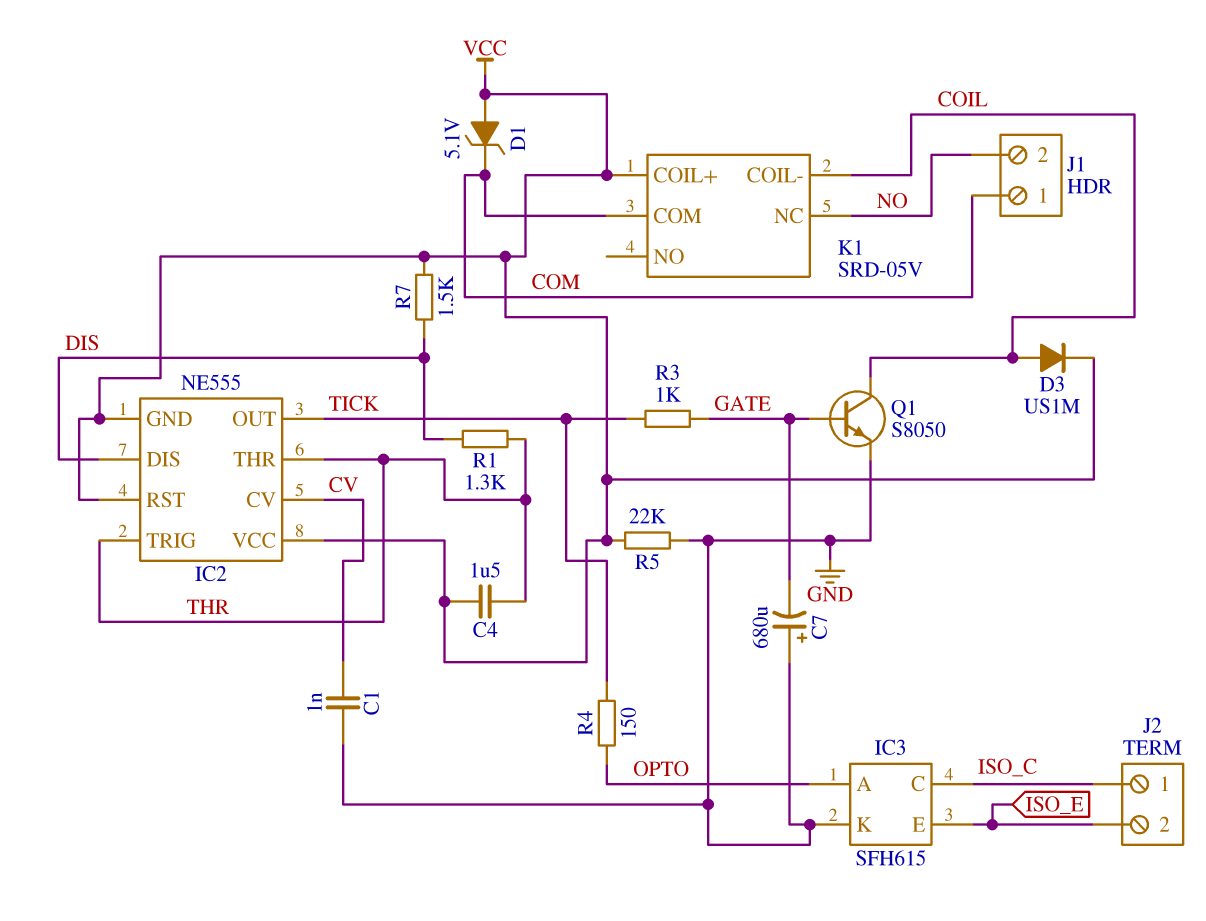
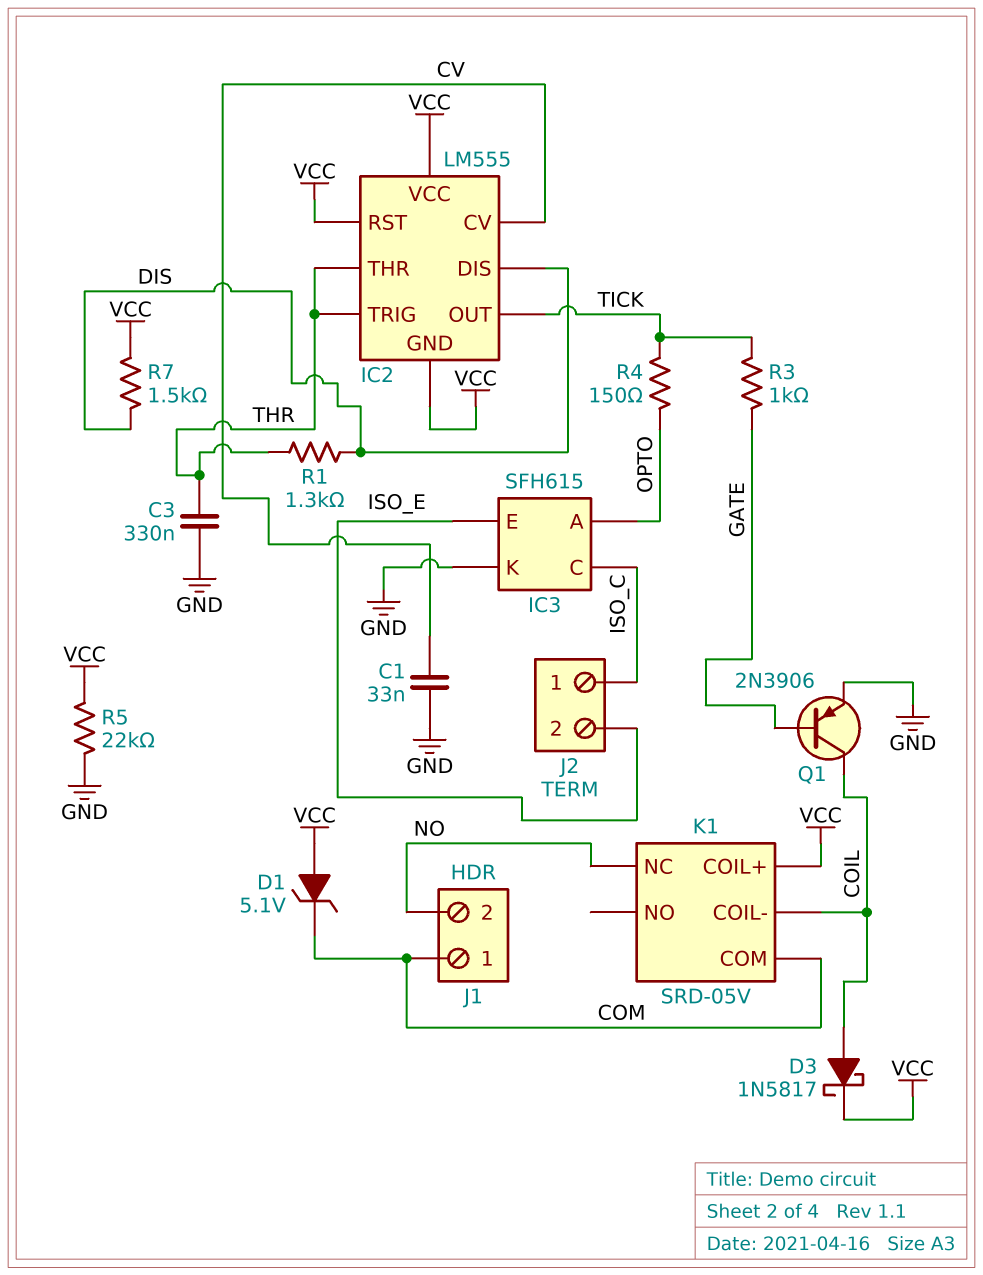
C1: 1nF (CV, GND) -> 33nF (CV, GND)
C3: none -> 330nF (GND, THR)
C4: 1.5uF (THR, VCC) -> none
C7: 680uF (plus GND, minus GATE) -> none
D3: diode US1M (A COIL, K VCC) -> schottky 1N5817 (A COIL, K VCC)
IC2: NE555 -> LM555
Q1: NPN S8050 (B GATE, C COIL, E GND) -> PNP 2N3906 (B GATE, C COIL, E GND)

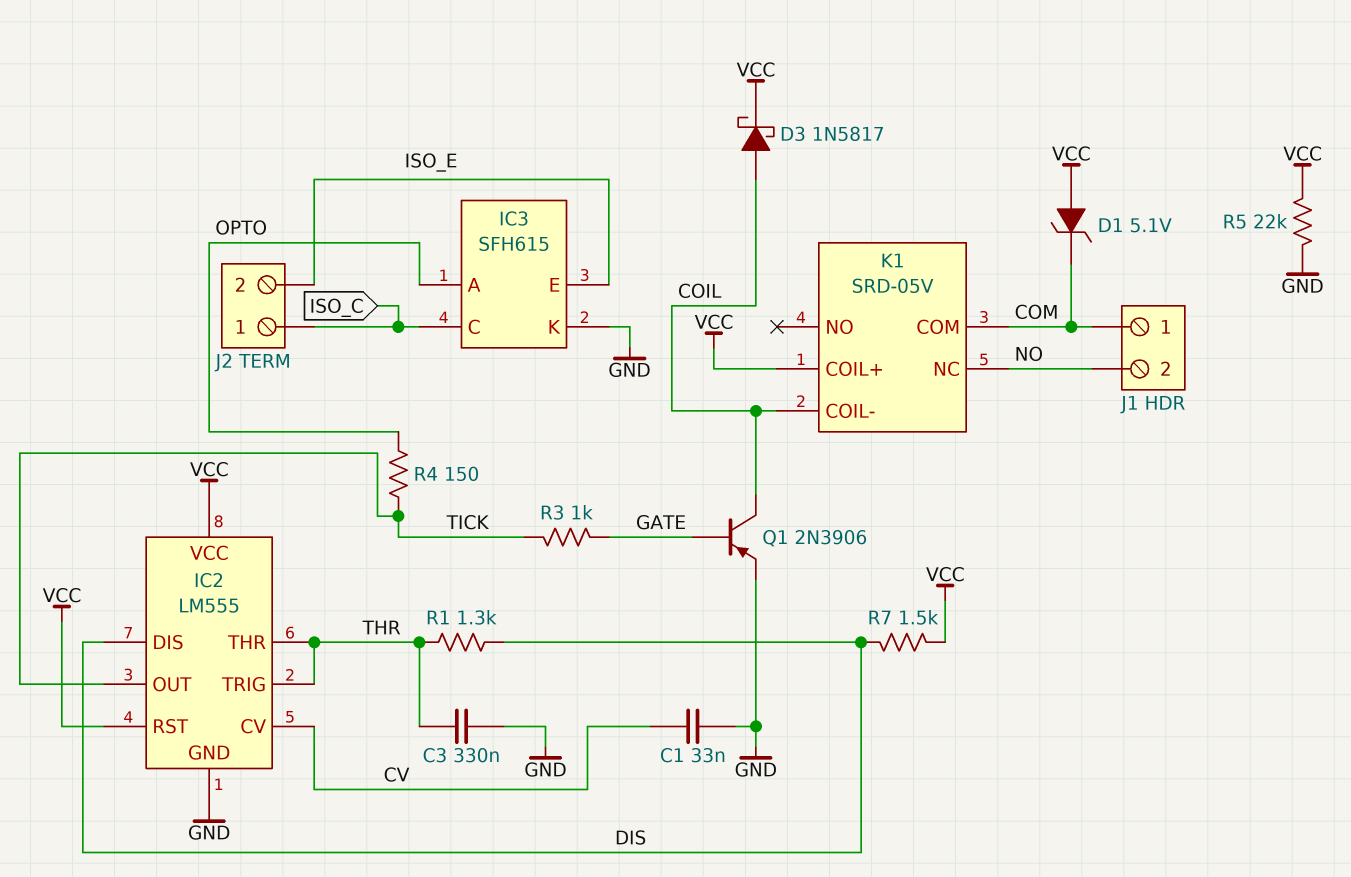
IC2 pin GND: VCC -> GND

